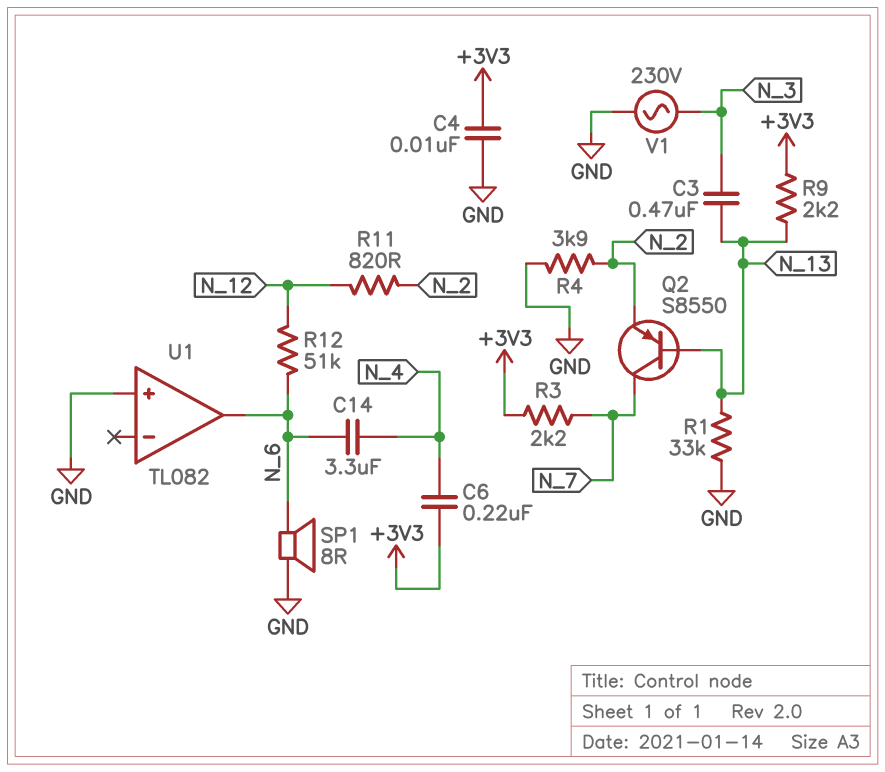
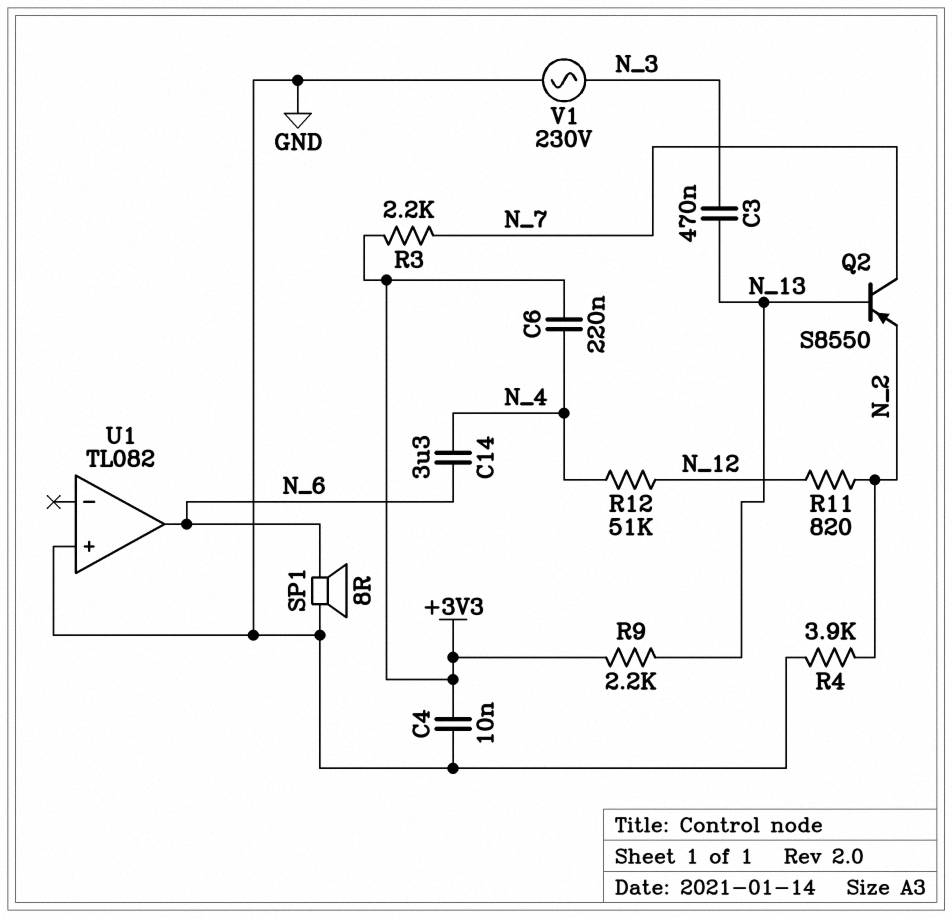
R1: 33k (GND, N_13) -> none
R12: 51k (N_6, N_12) -> 51k (N_4, N_12)

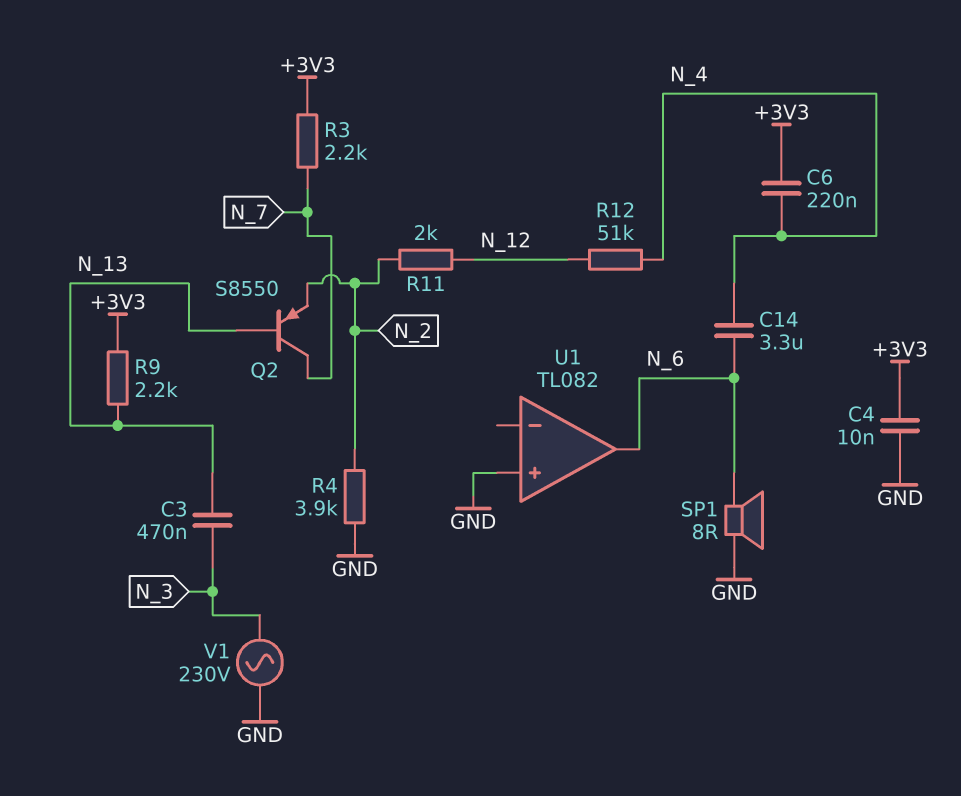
R11: 820 (N_2, N_12) -> 2k (N_2, N_12)

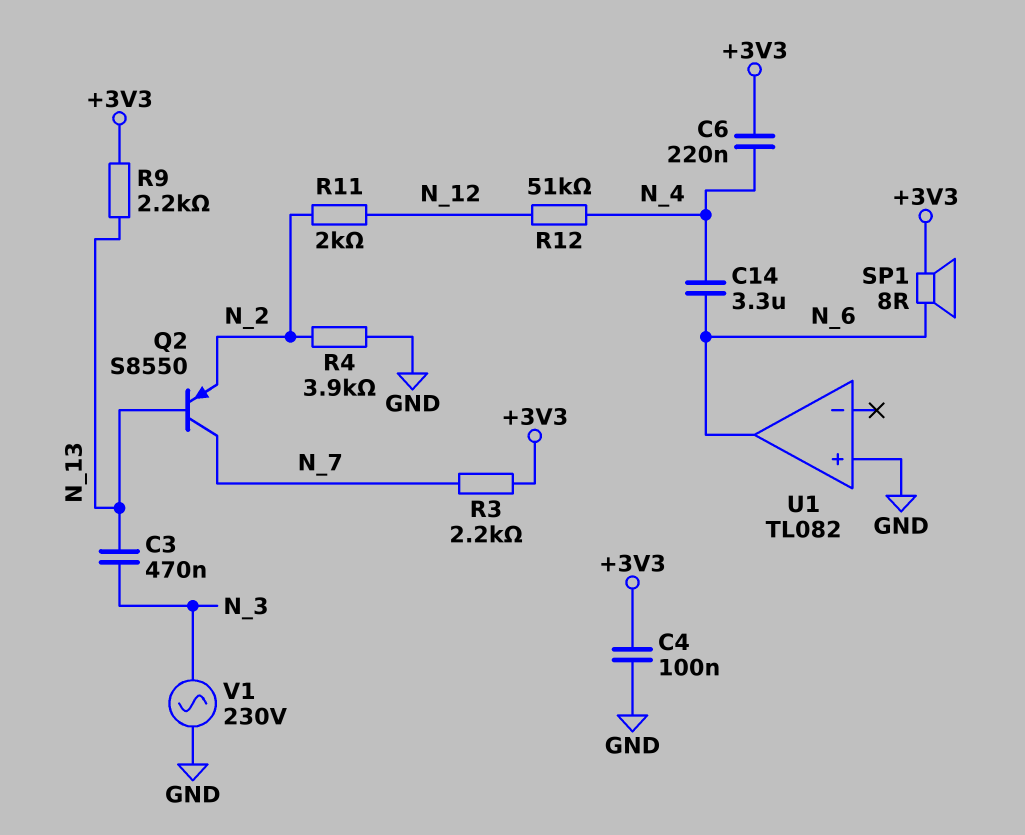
C4: 10nF (+3V3, GND) -> 100nF (+3V3, GND)
SP1: speaker 8R (GND, N_6) -> speaker 8R (+3V3, N_6)

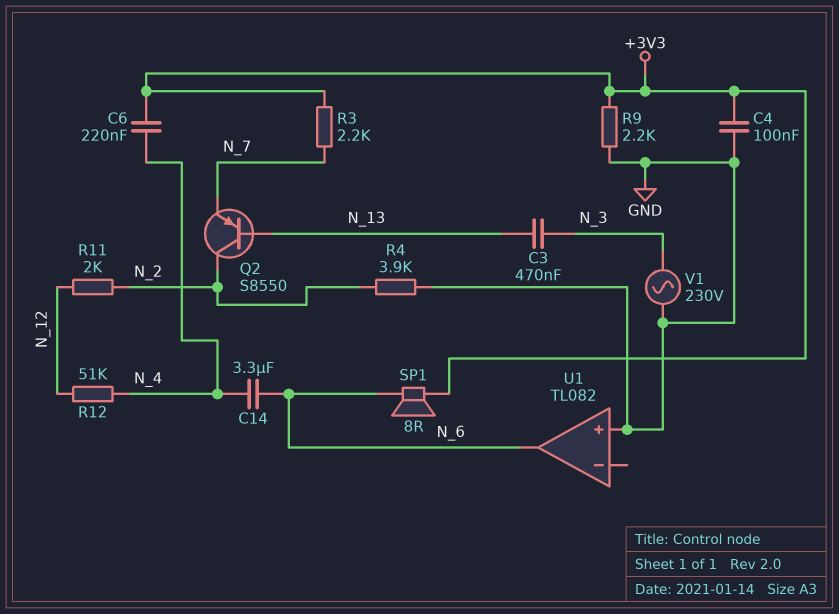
Q2: PNP S8550 (B N_13, C N_7, E N_2) -> PNP S8550 (B N_13, C N_2, E N_7)
R9: 2.2k (+3V3, N_13) -> 2.2k (+3V3, GND)

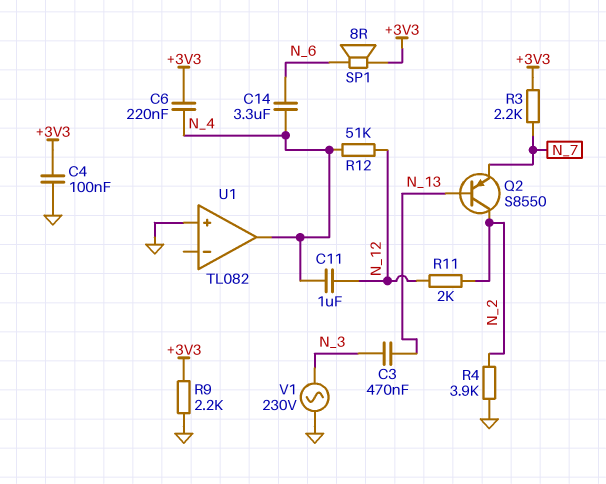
C11: none -> 1uF (N_4, N_12)
U1 pin out: N_6 -> N_4

